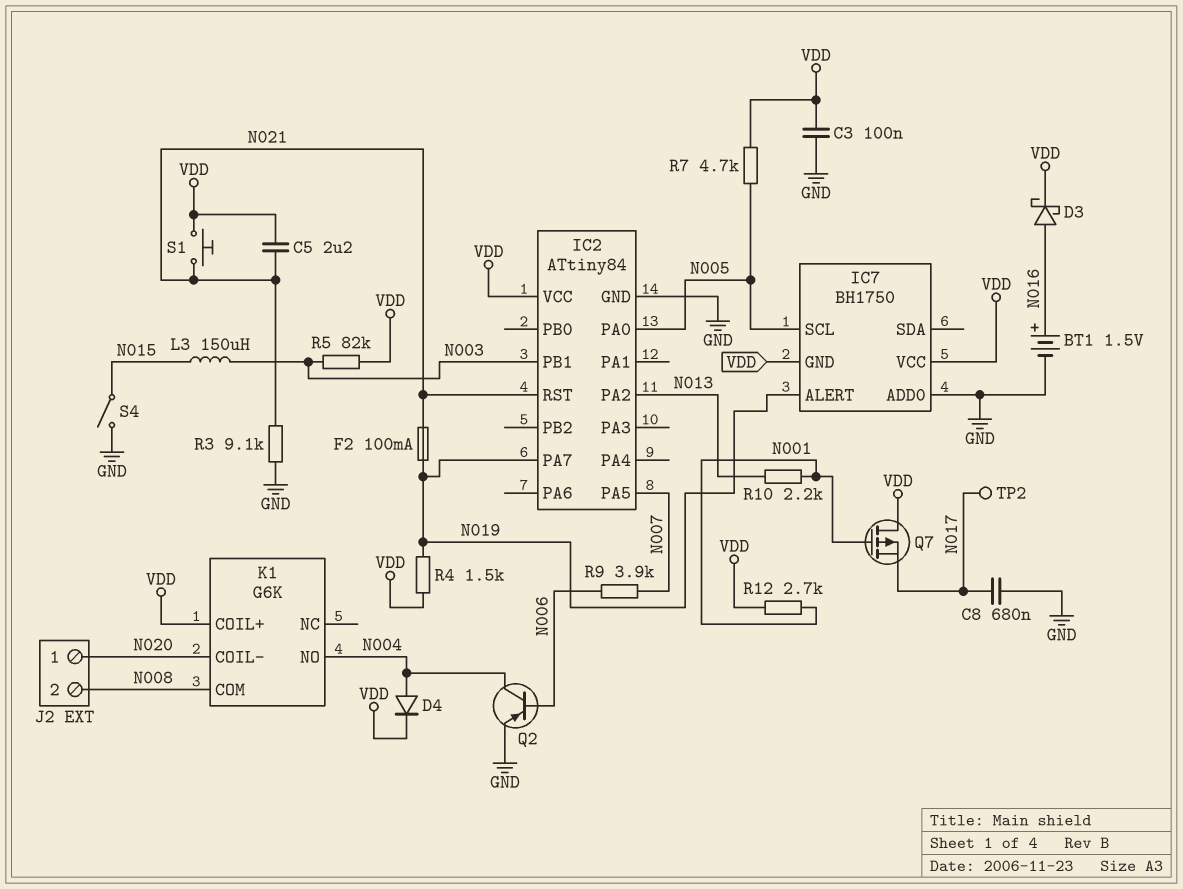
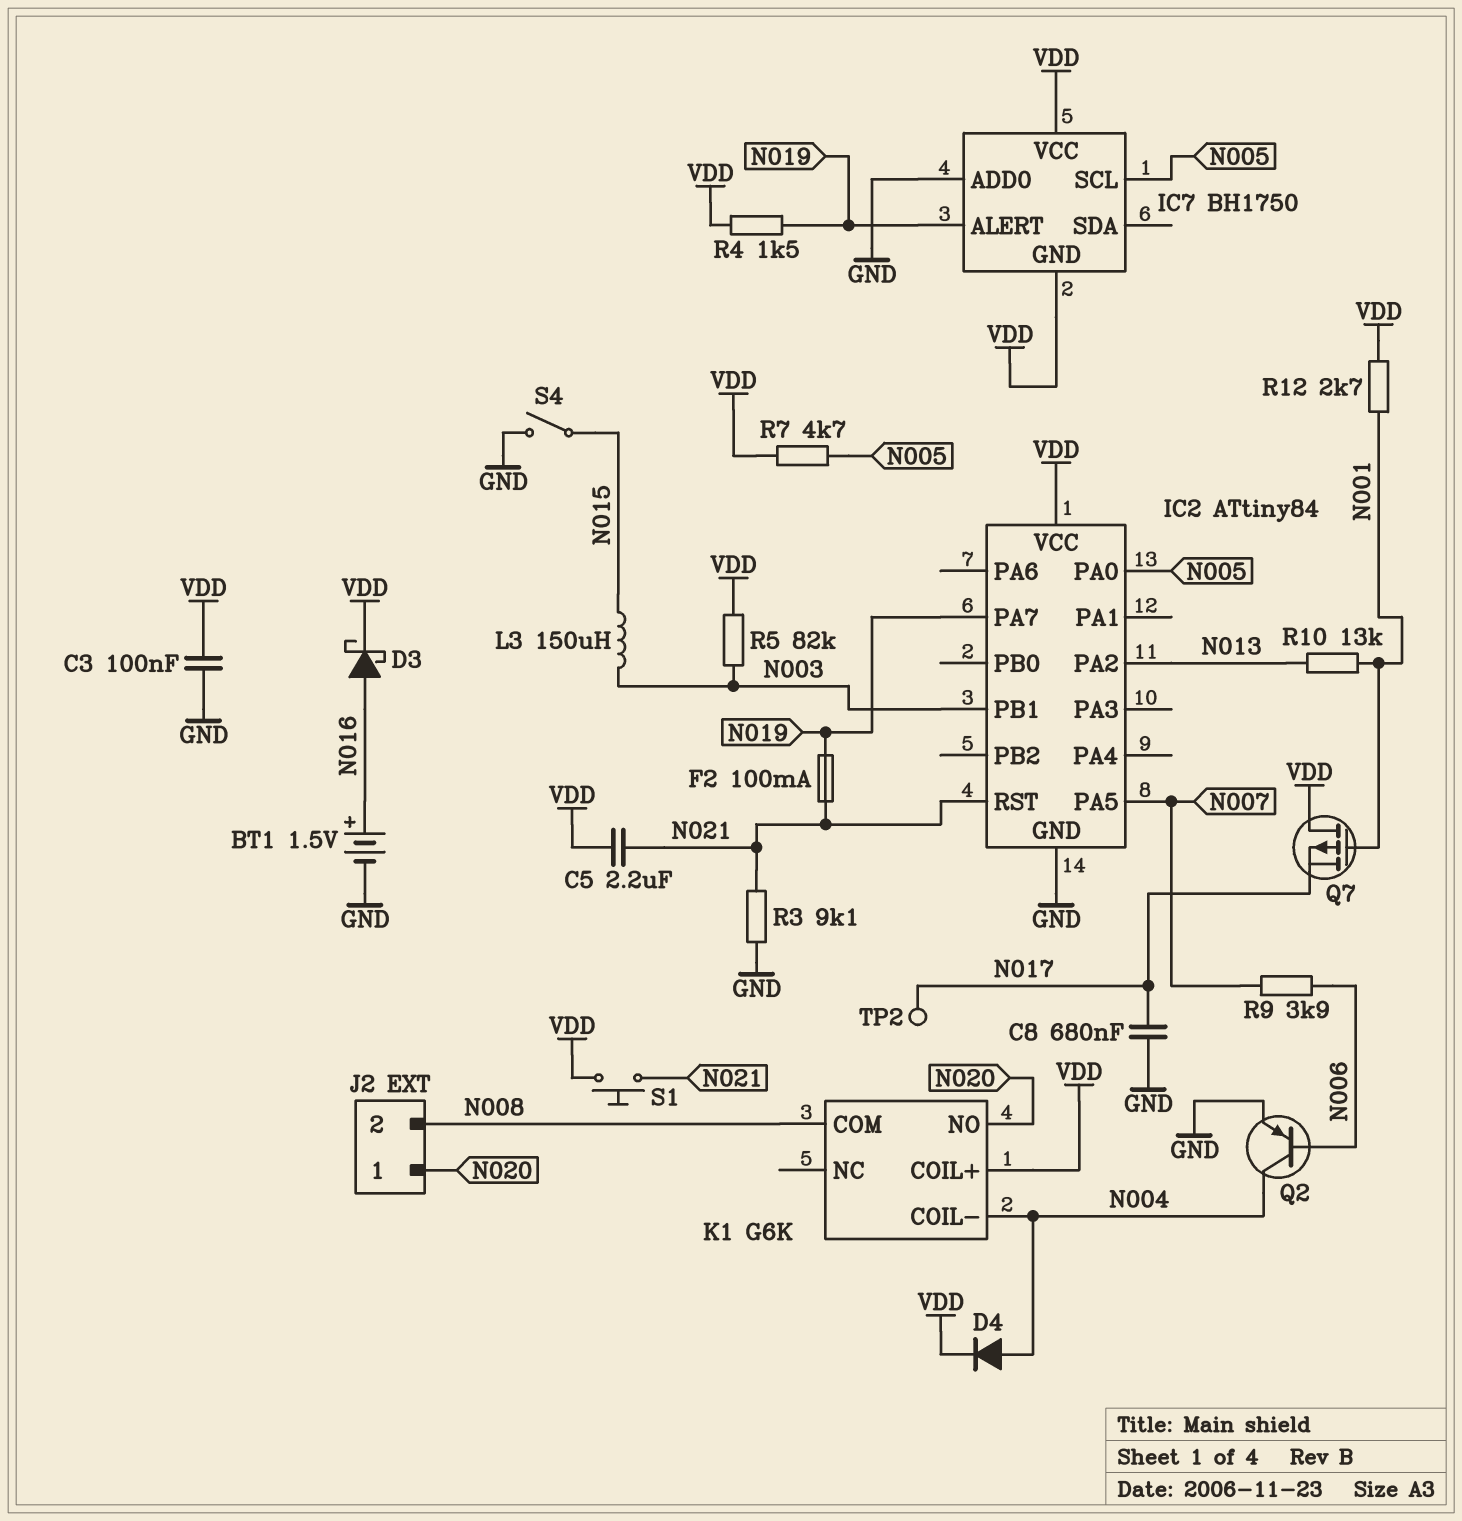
K1 pin COIL-: N020 -> N004
K1 pin NO: N004 -> N020
R10: 2.2k (N001, N013) -> 13k (N001, N013)

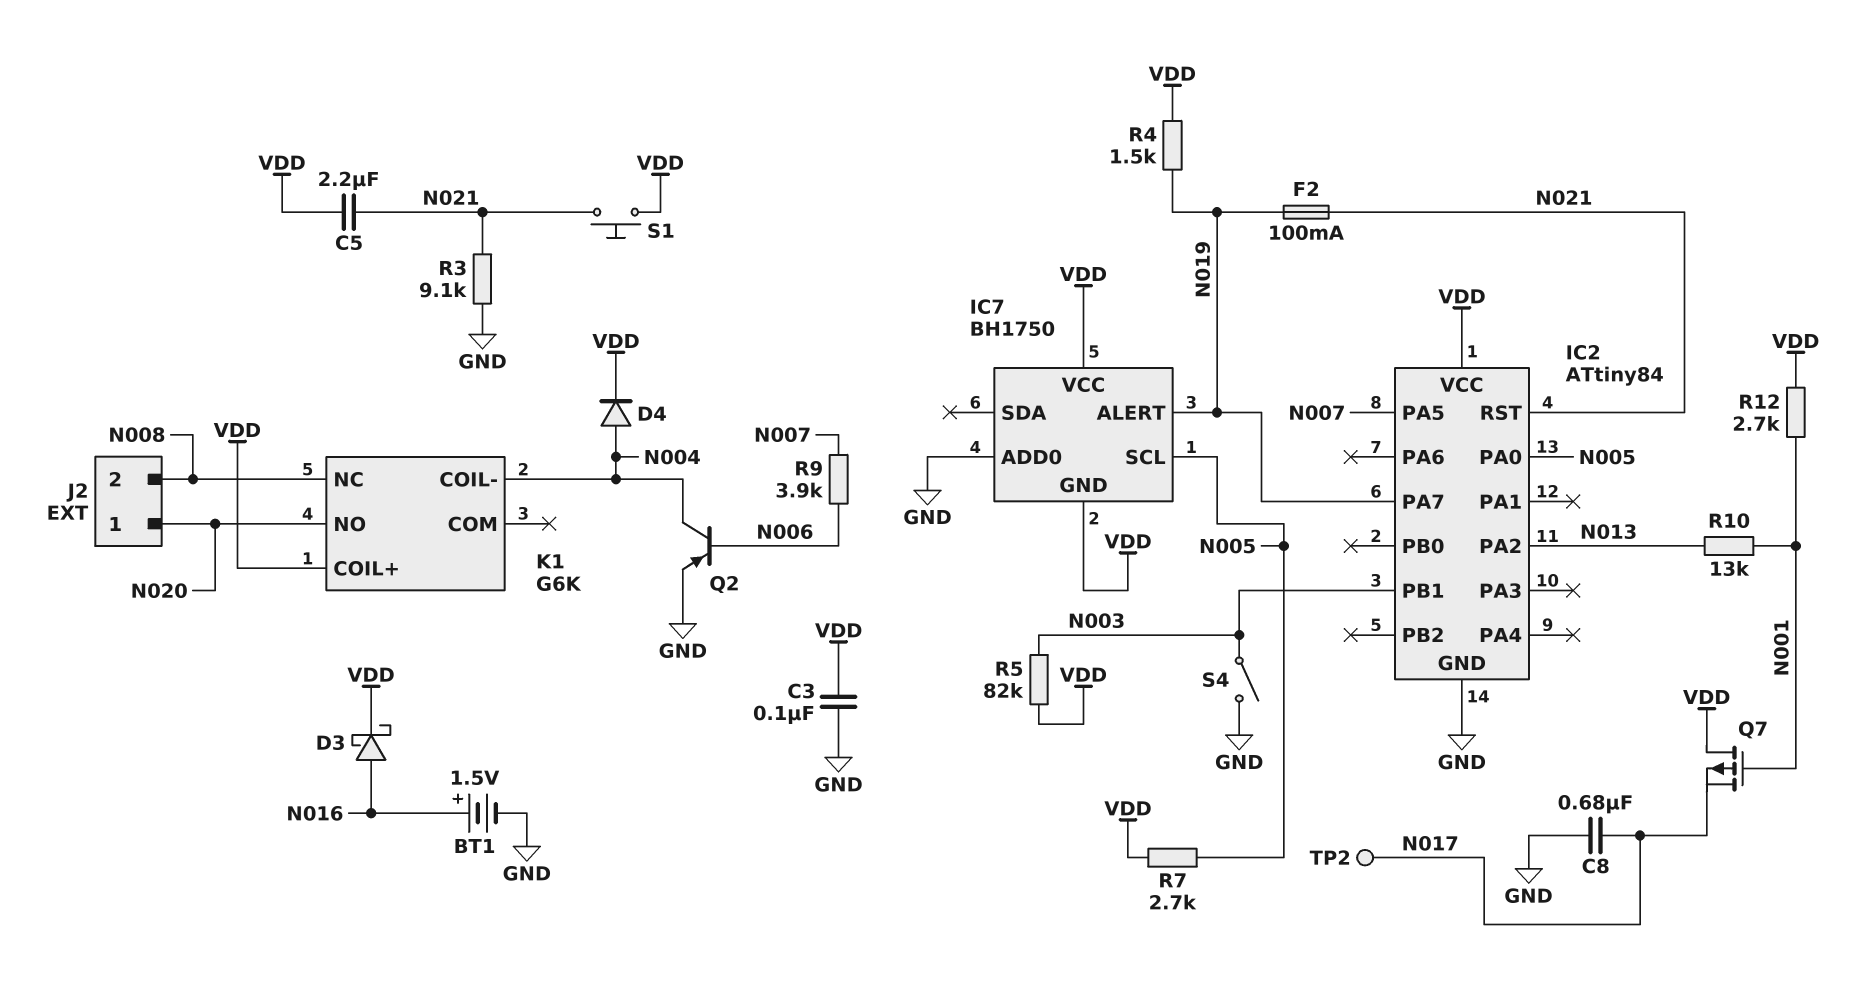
K1 pin COM: N008 -> none
K1 pin NC: none -> N008
L3: 150uH (N003, N015) -> none
R7: 4.7k (N005, VDD) -> 2.7k (N005, VDD)
S4: switch (GND, N015) -> switch (GND, N003)

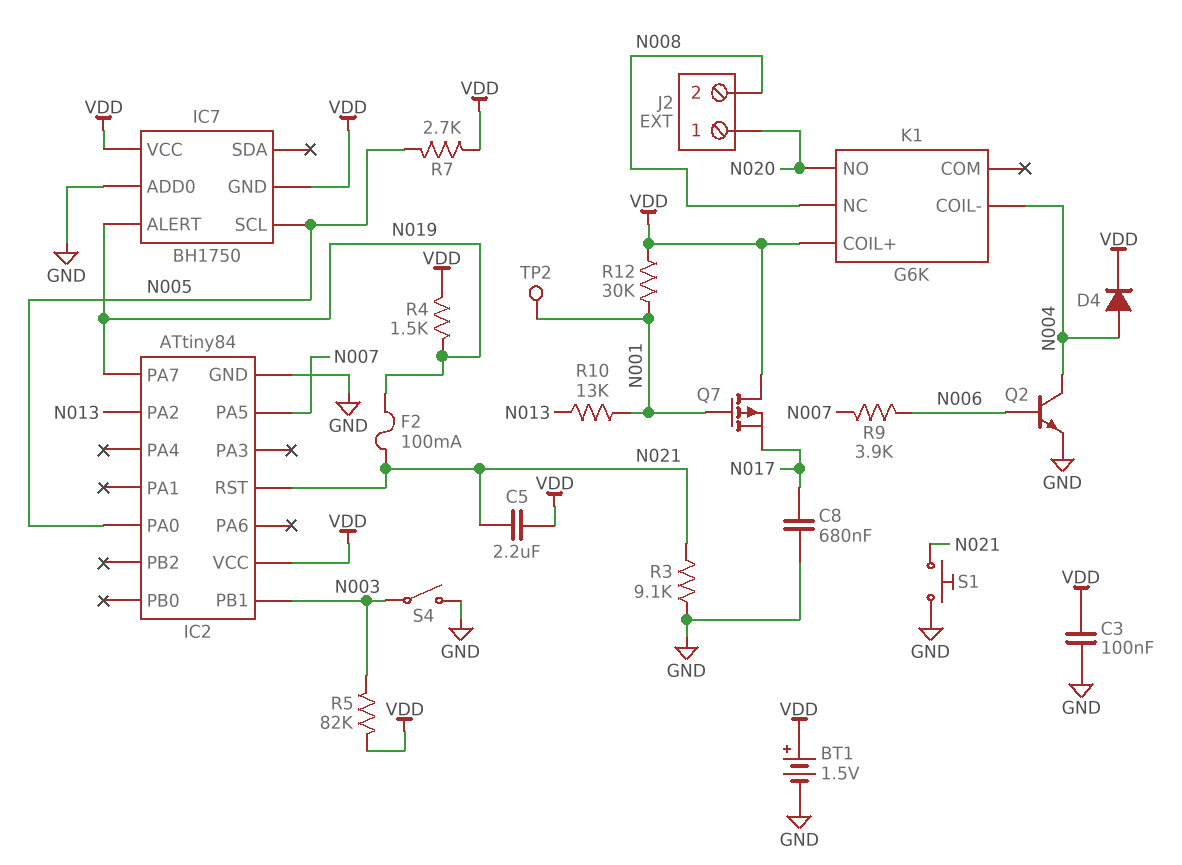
BT1: 1.5V (plus N016, minus GND) -> 1.5V (plus VDD, minus GND)
D3: schottky (A N016, K VDD) -> none
Q2: PNP (B N006, C N004, E GND) -> NPN (B N006, C N004, E GND)
R12: 2.7k (N001, VDD) -> 30k (N001, VDD)
S1: button (N021, VDD) -> button (GND, N021)
TP2: test point (N017) -> test point (N001)

